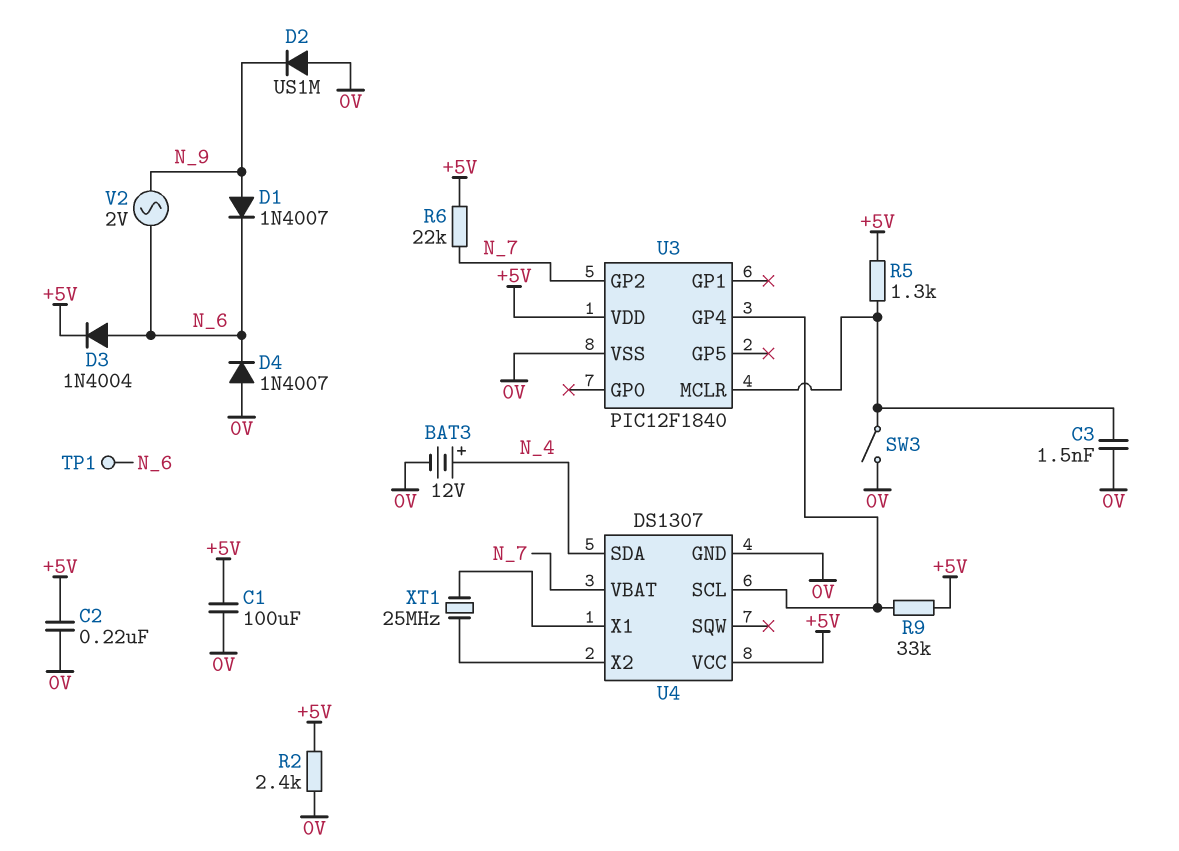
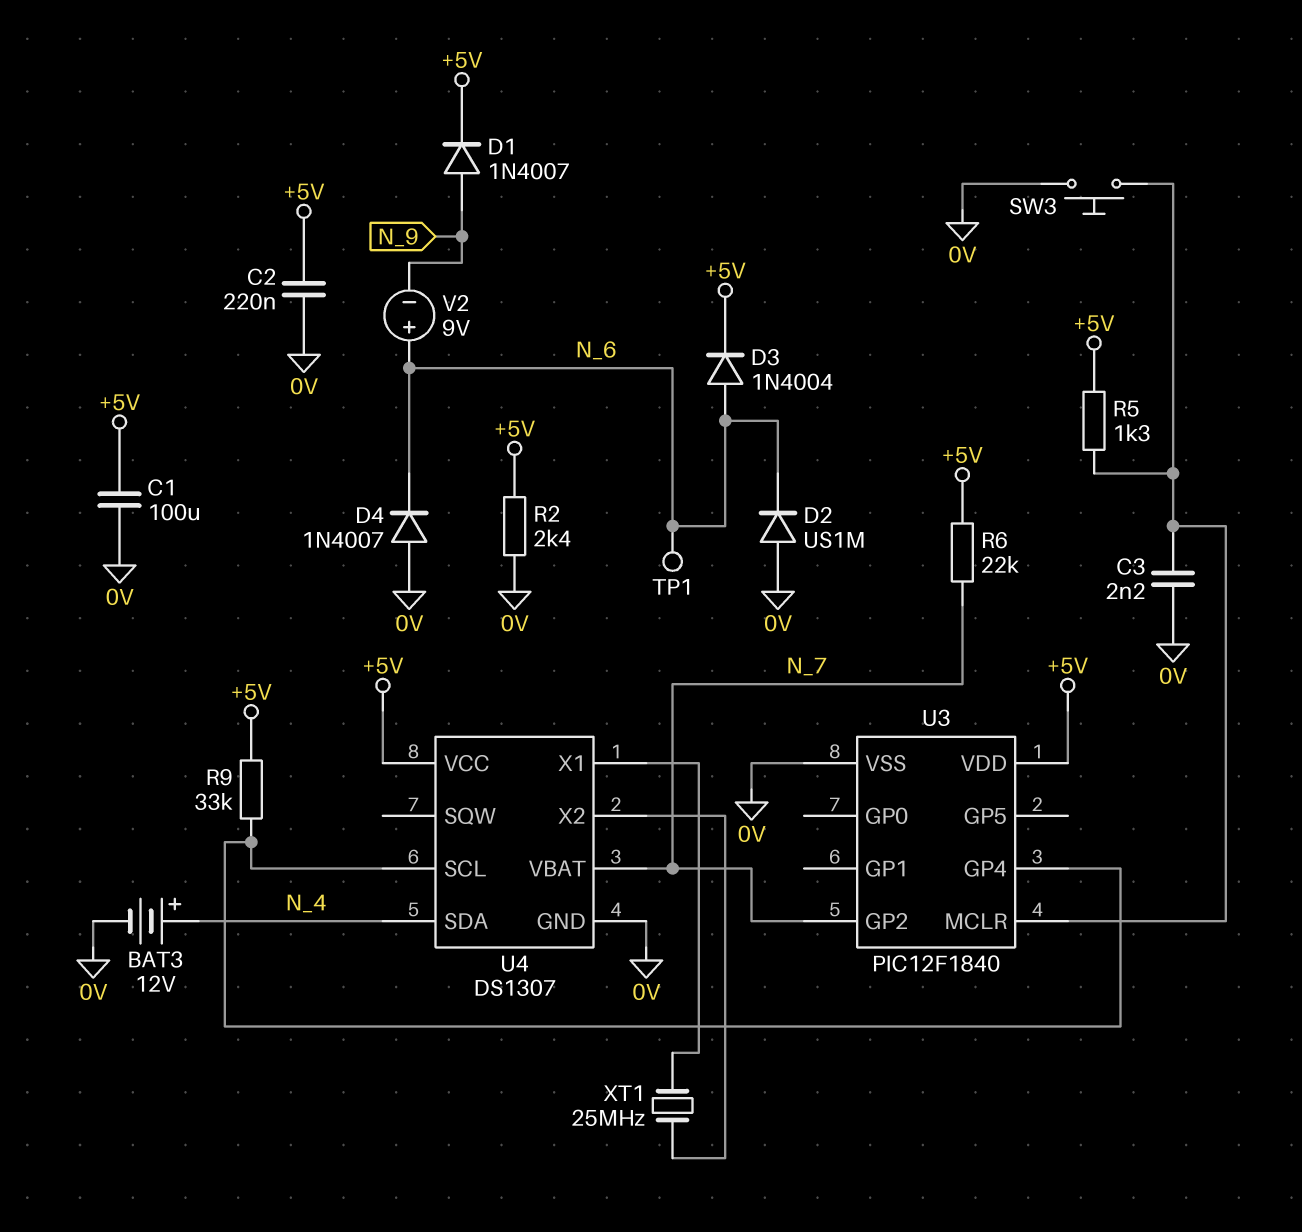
C3: 1.5nF (0V, U3/MCLR) -> 2.2nF (0V, U3/MCLR)
D1: diode 1N4007 (A N_9, K N_6) -> diode 1N4007 (A N_9, K +5V)
D2: diode US1M (A 0V, K N_9) -> diode US1M (A 0V, K N_6)
SW3: switch (0V, U3/MCLR) -> button (0V, U3/MCLR)
V2: AC 2V (N_6, N_9) -> 9V (plus N_6, minus N_9)

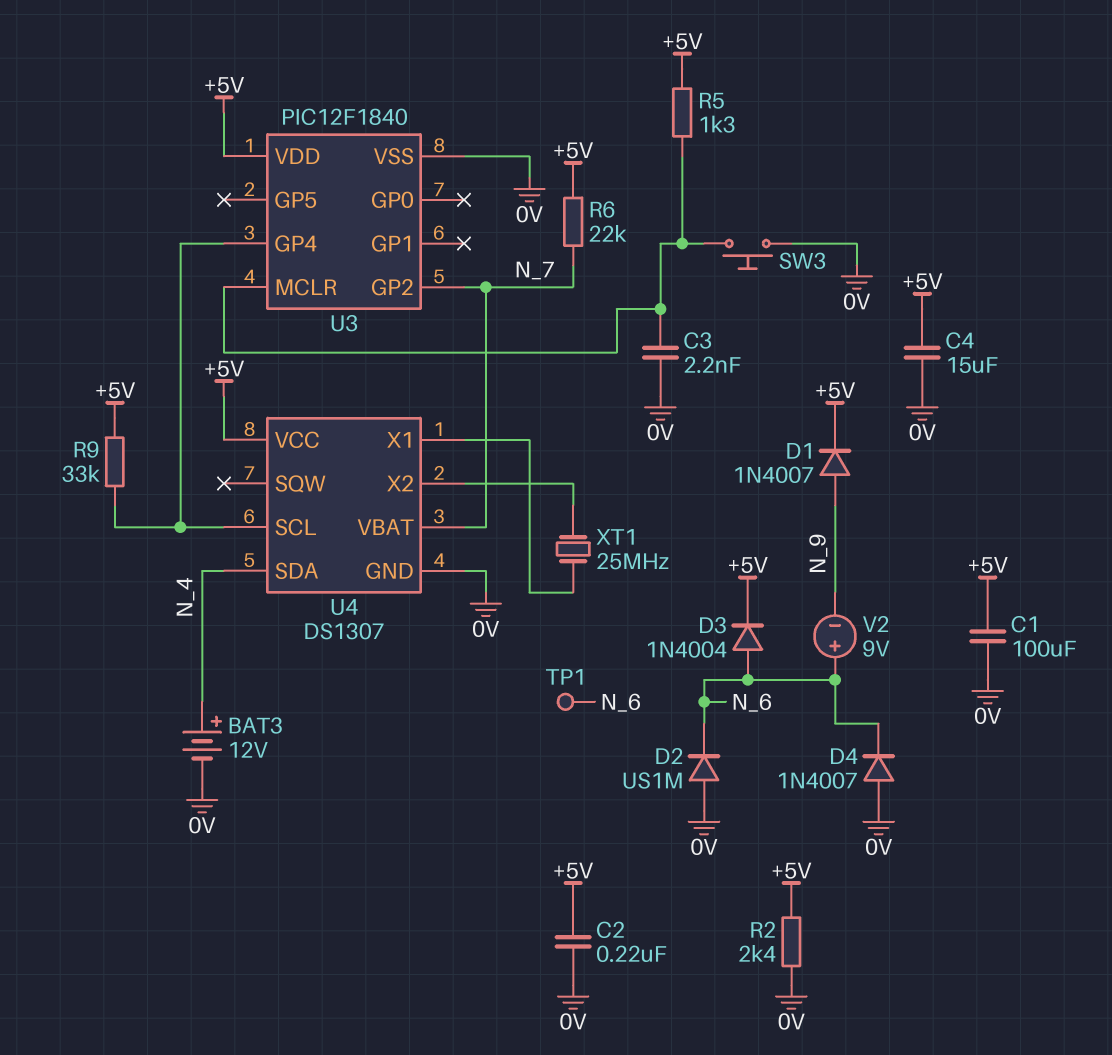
C4: none -> 15uF (+5V, 0V)

